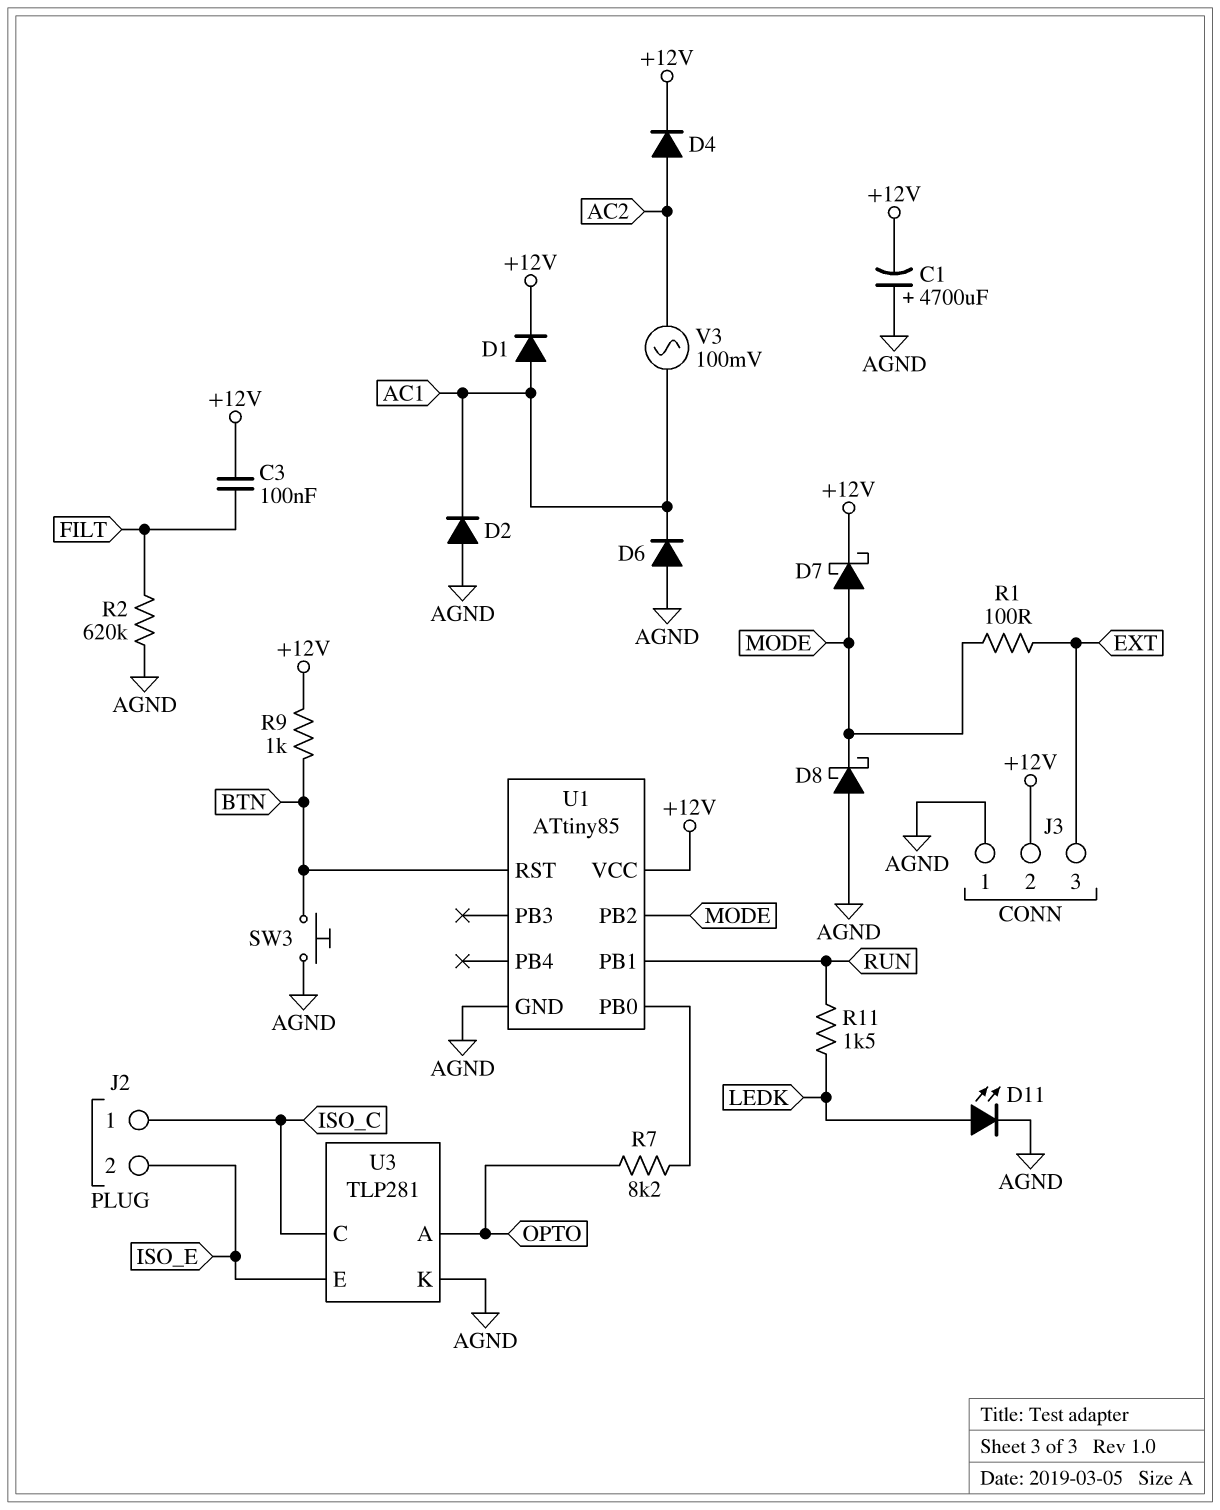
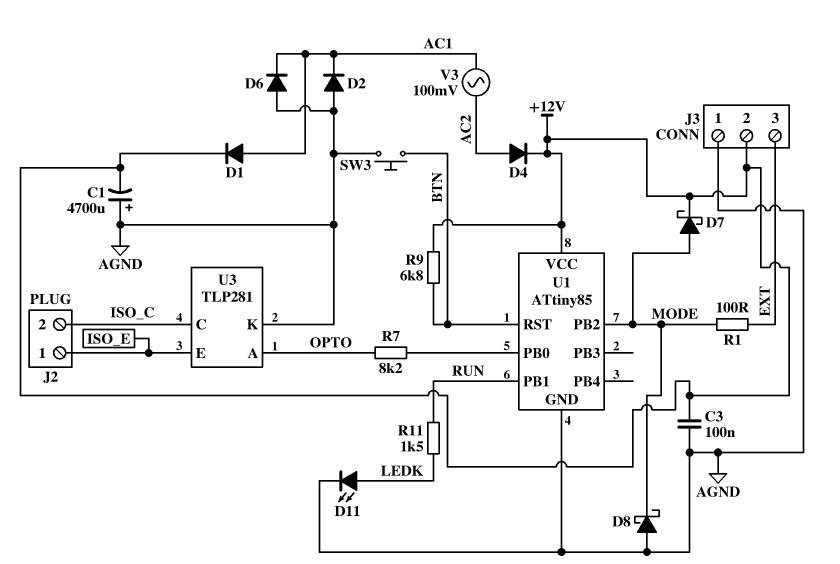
C3: 100nF (+12V, FILT) -> 100nF (+12V, AGND)
J2 pin 1: ISO_C -> ISO_E
J2 pin 2: ISO_E -> ISO_C
R2: 620k (AGND, FILT) -> none
R9: 1k (+12V, BTN) -> 6.8k (+12V, BTN)

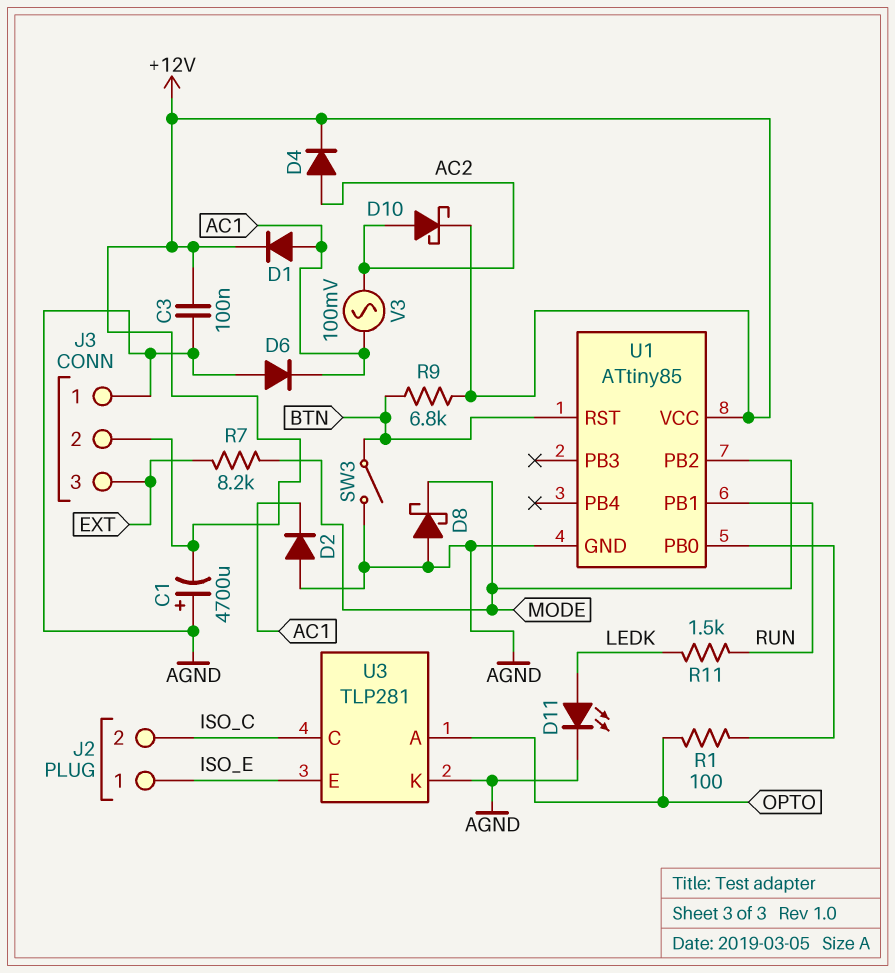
D7: schottky (A MODE, K +12V) -> none
D10: none -> schottky (A AC2, K +12V)
R1: 100 (EXT, MODE) -> 100 (OPTO, U1/PB0)
R7: 8.2k (OPTO, U1/PB0) -> 8.2k (EXT, MODE)
SW3: button (AGND, BTN) -> switch (AGND, BTN)

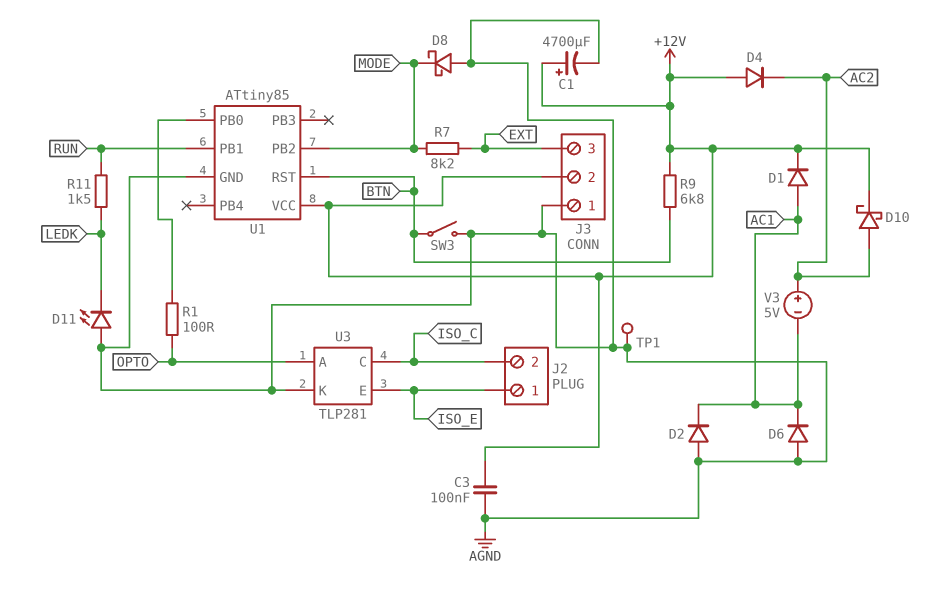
C1: 4700uF (plus AGND, minus +12V) -> 4700uF (plus +12V, minus AGND)
D4: diode (A AC2, K +12V) -> diode (A +12V, K AC2)
D11: LED (A LEDK, K AGND) -> LED (A AGND, K LEDK)
TP1: none -> test point (AGND)
V3: AC 100mV (AC1, AC2) -> 5V (plus AC2, minus AC1)

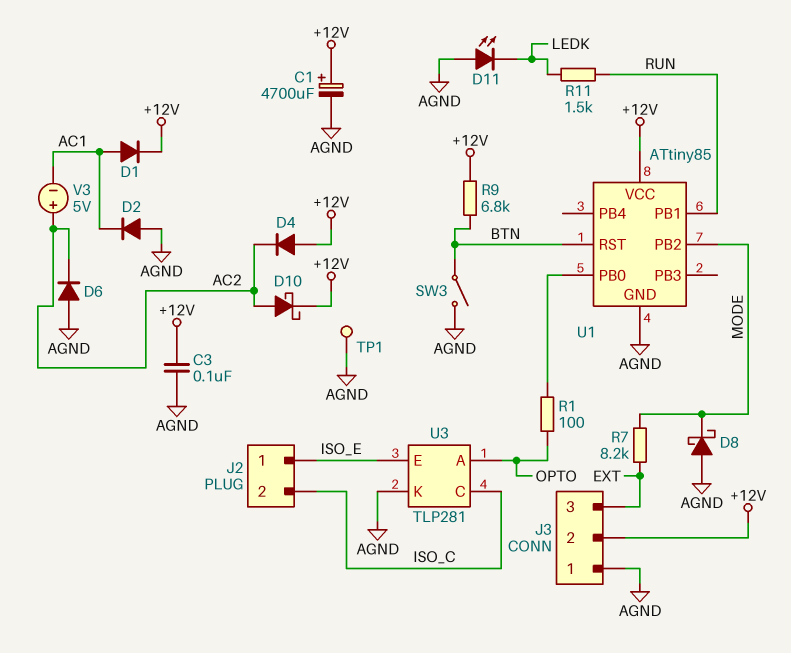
D6: diode (A AGND, K AC1) -> diode (A AGND, K AC2)

